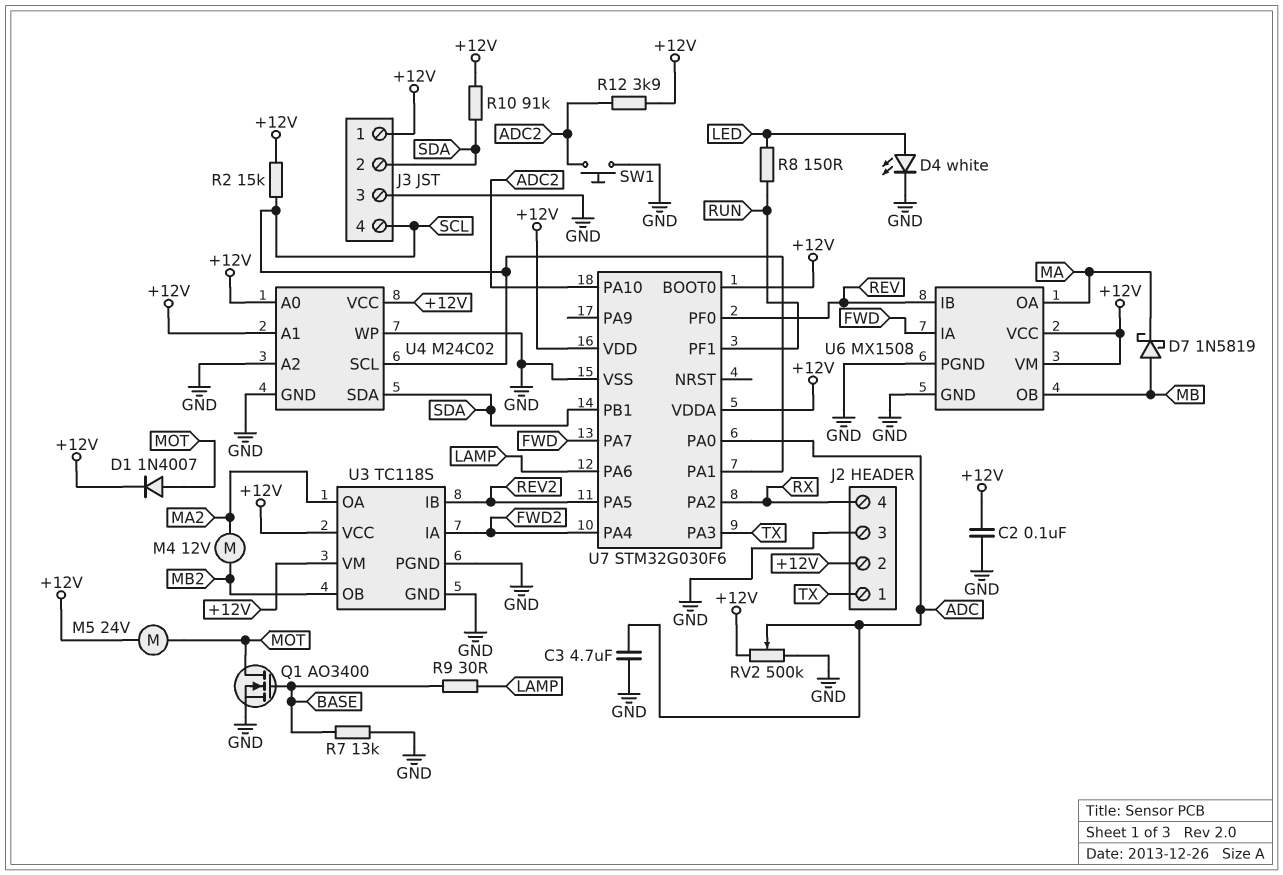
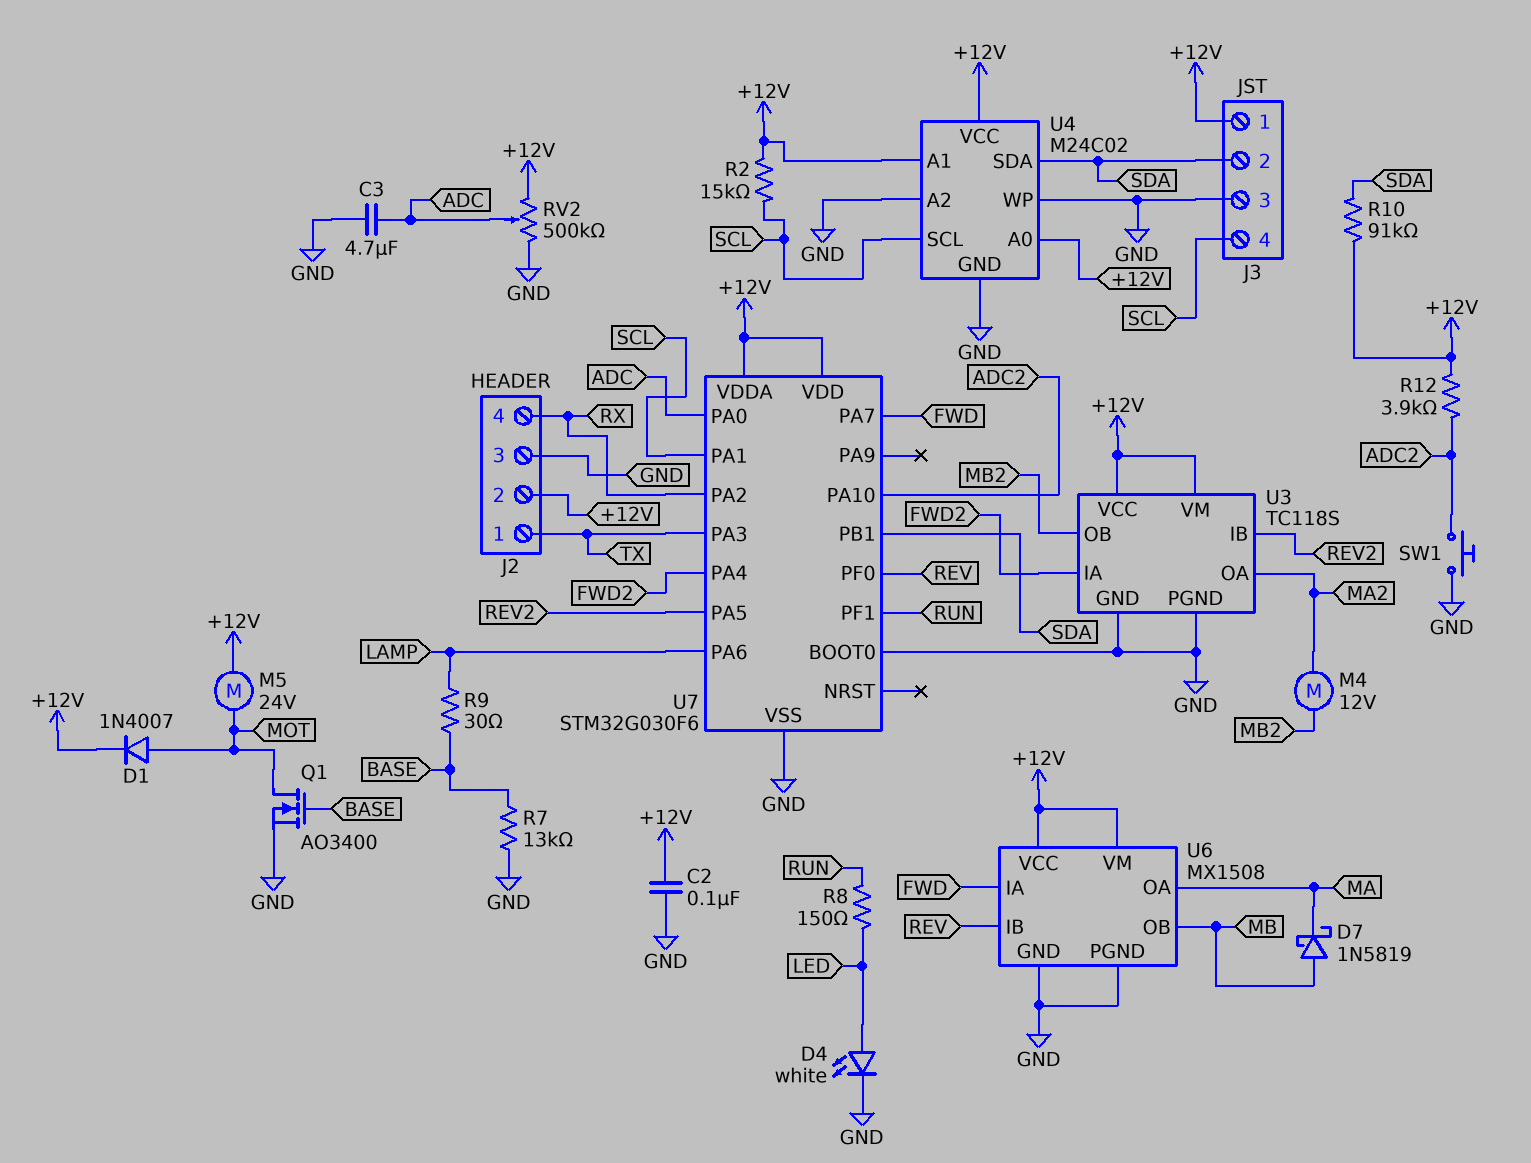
U7 pin BOOT0: +12V -> GND

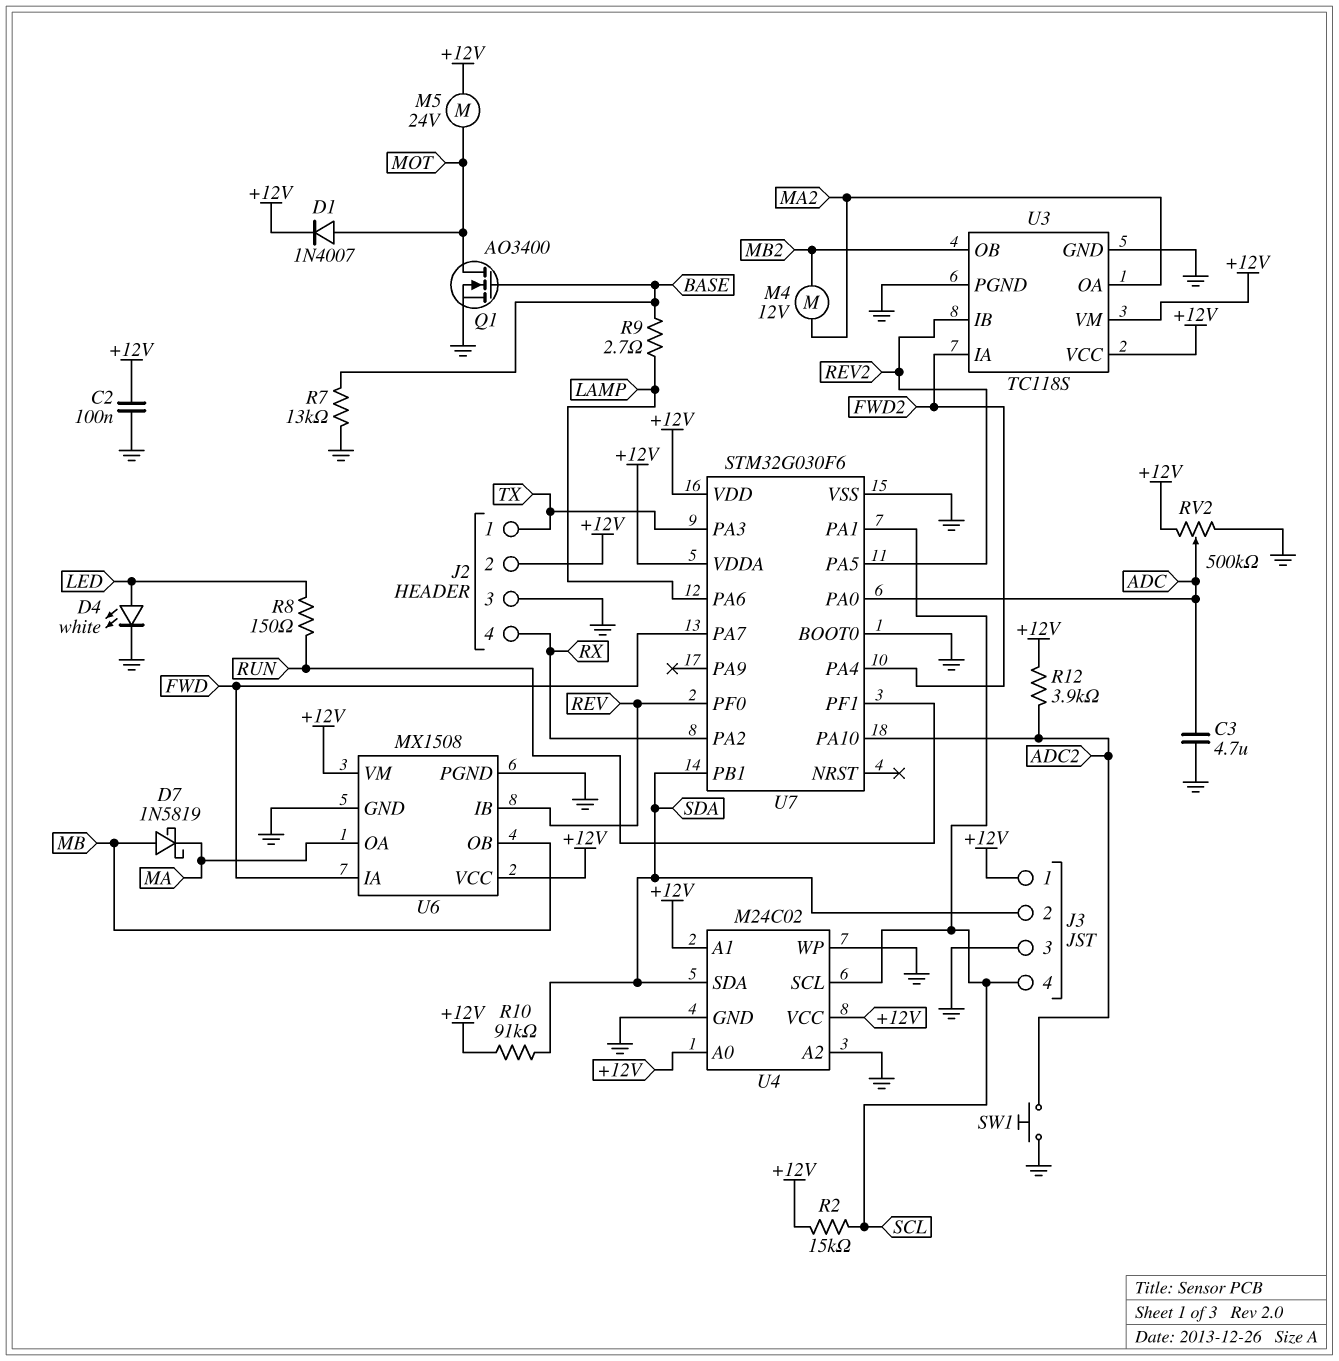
R9: 30 (BASE, LAMP) -> 2.7 (BASE, LAMP)

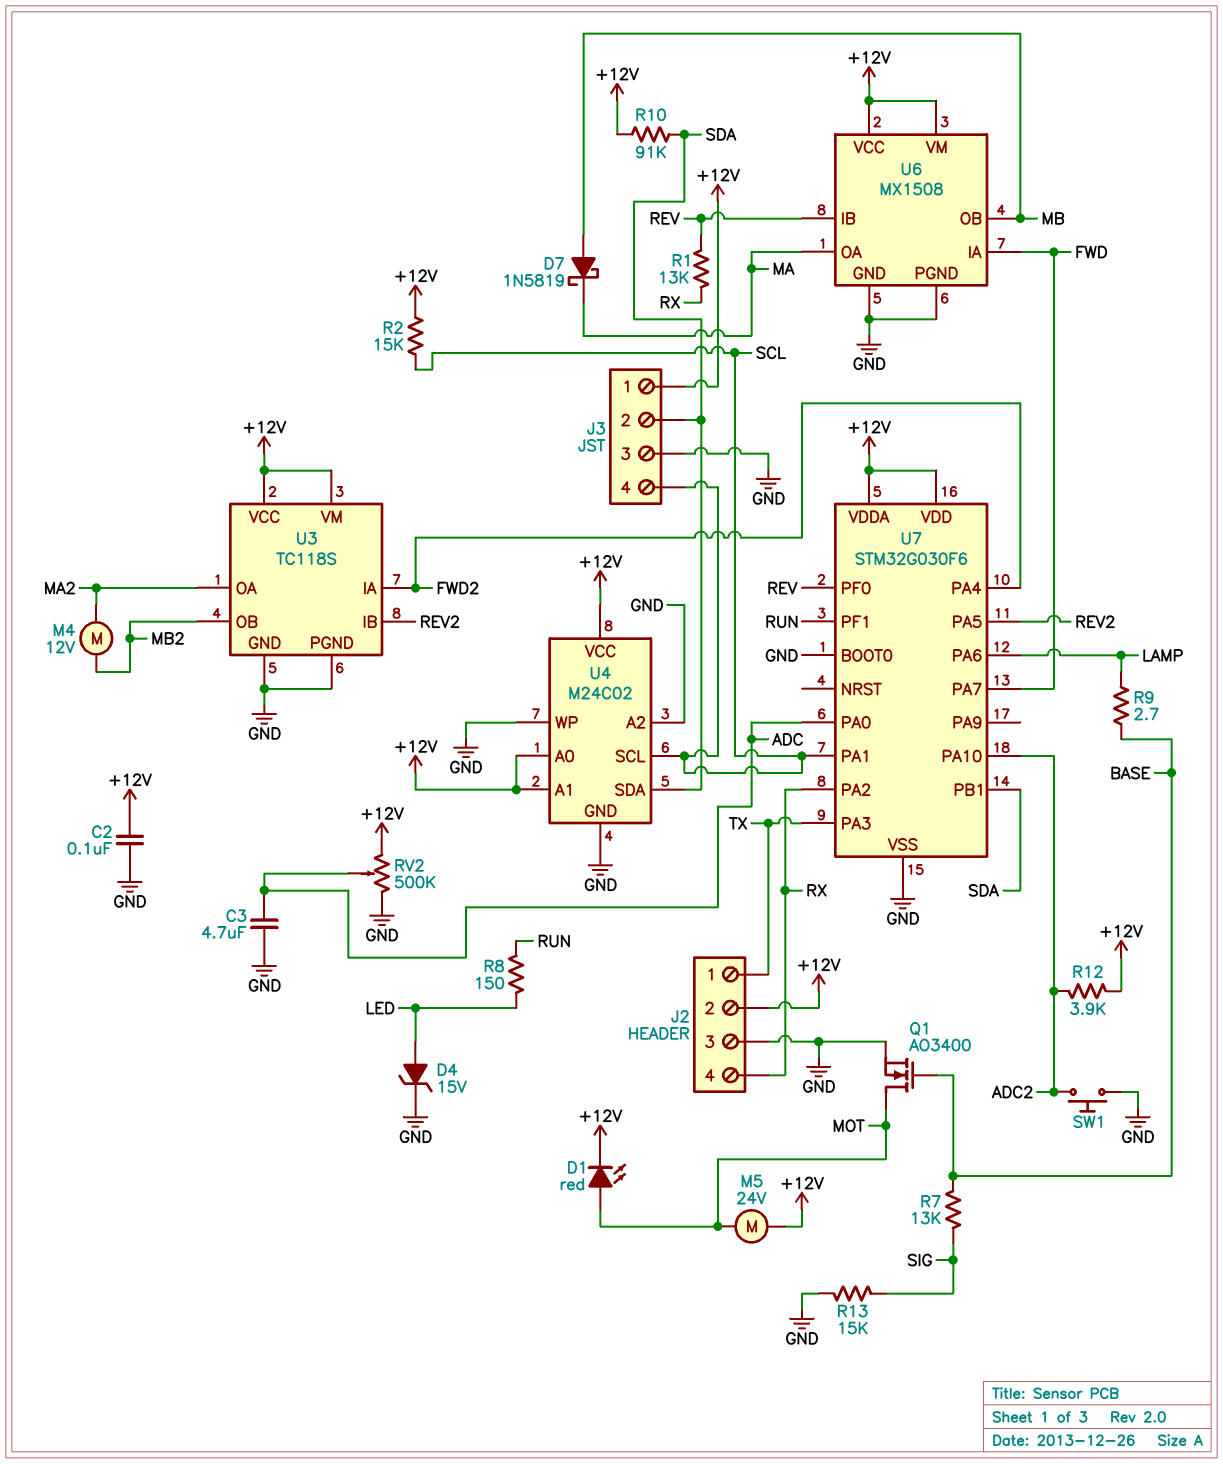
D1: diode 1N4007 (A MOT, K +12V) -> LED red (A MOT, K +12V)
D4: LED white (A LED, K GND) -> zener 15V (A LED, K GND)
R1: none -> 13k (REV, RX)
R7: 13k (BASE, GND) -> 13k (BASE, SIG)
R13: none -> 15k (GND, SIG)

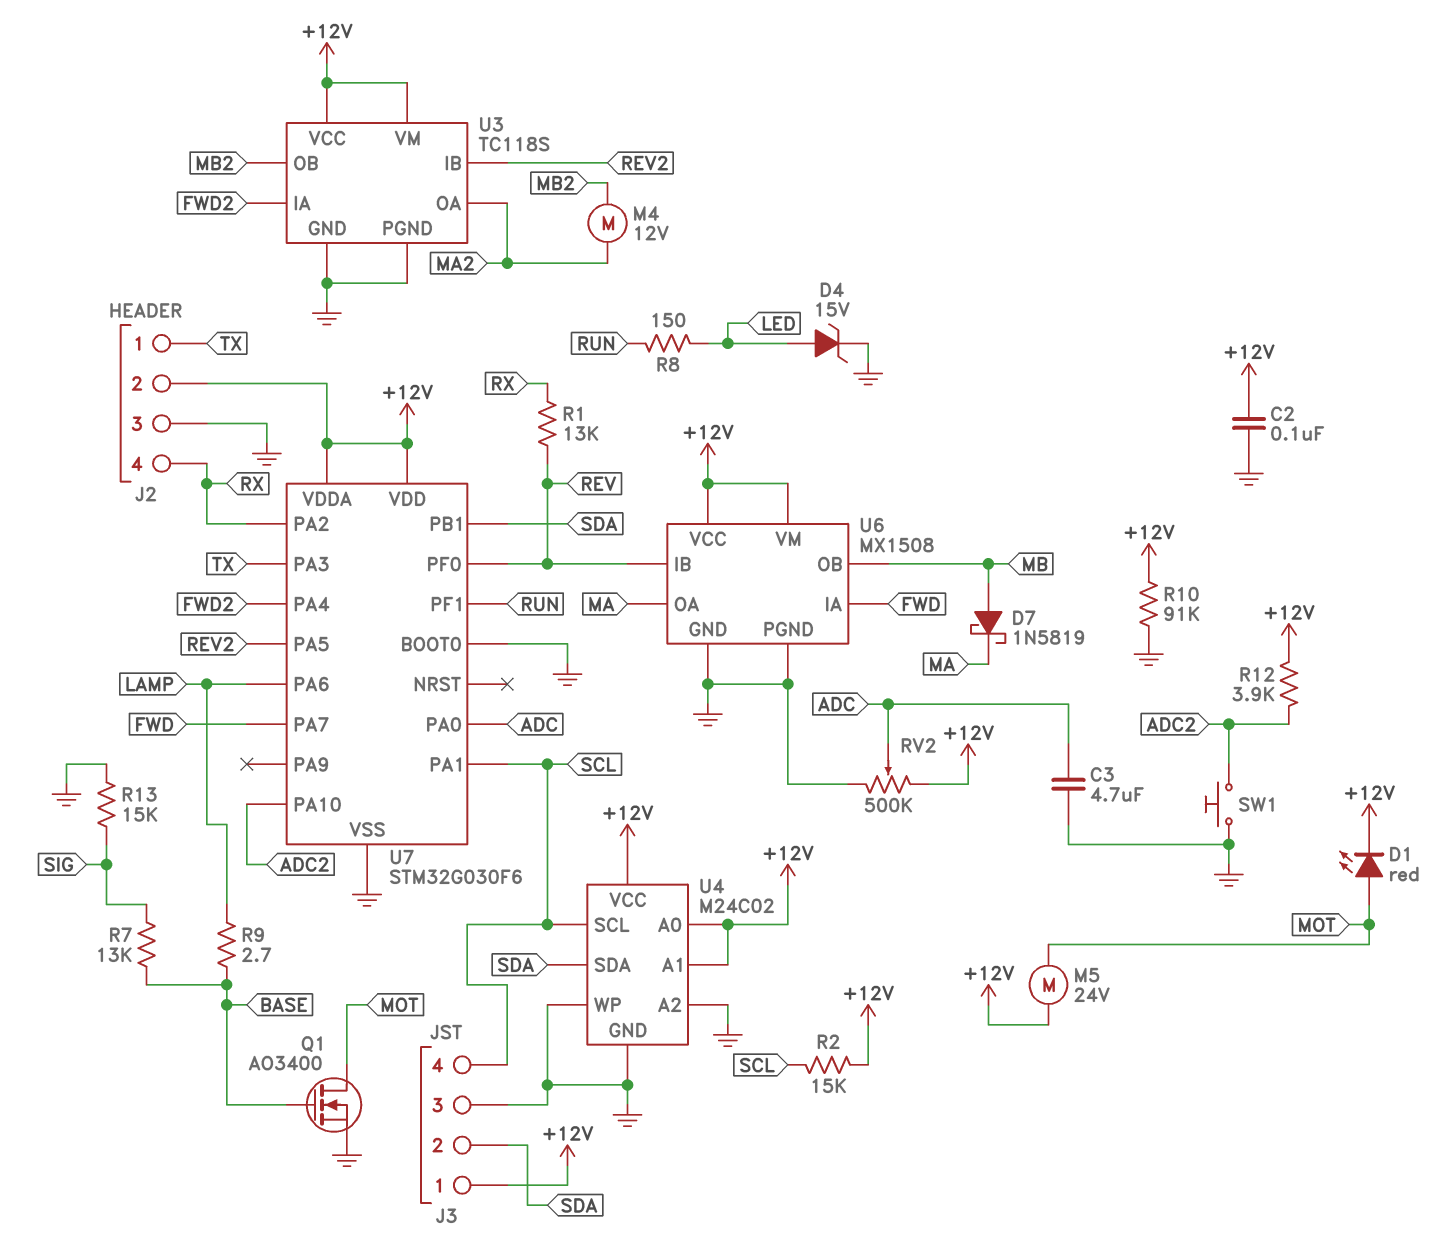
R10: 91k (+12V, SDA) -> 91k (+12V, GND)

